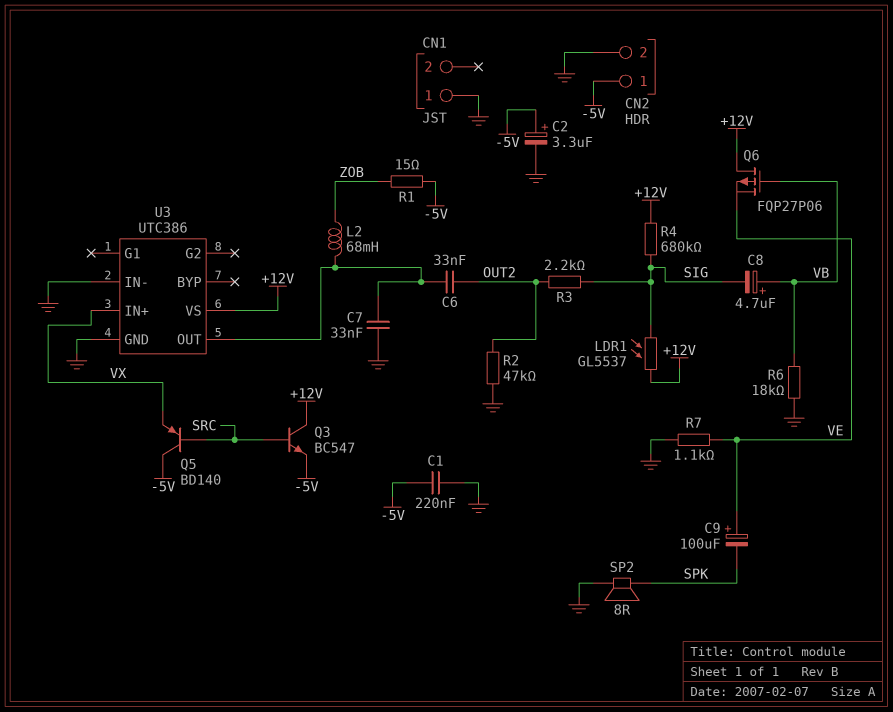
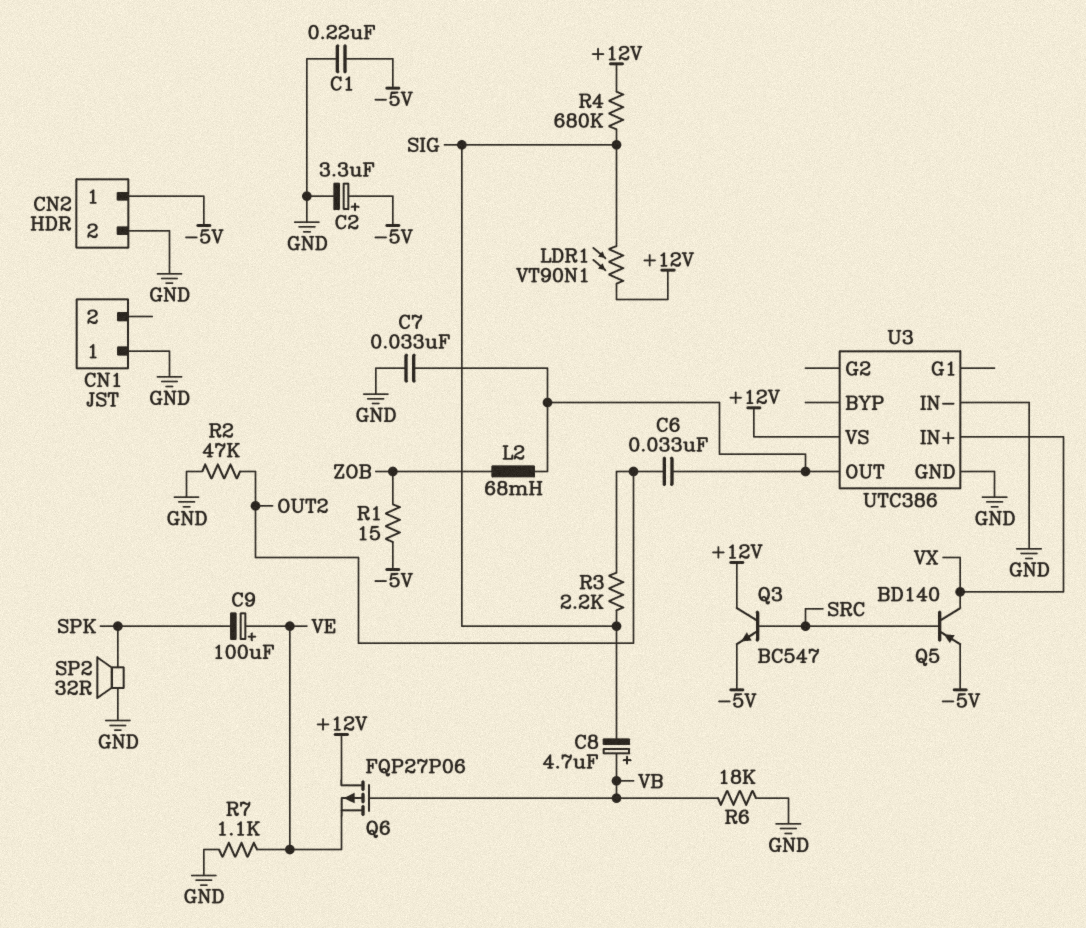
LDR1: GL5537 (+12V, SIG) -> VT90N1 (+12V, SIG)
Q5: PNP BD140 (B SRC, C -5V, E VX) -> PNP BD140 (B SRC, C VX, E -5V)
SP2: speaker 8R (GND, SPK) -> speaker 32R (GND, SPK)

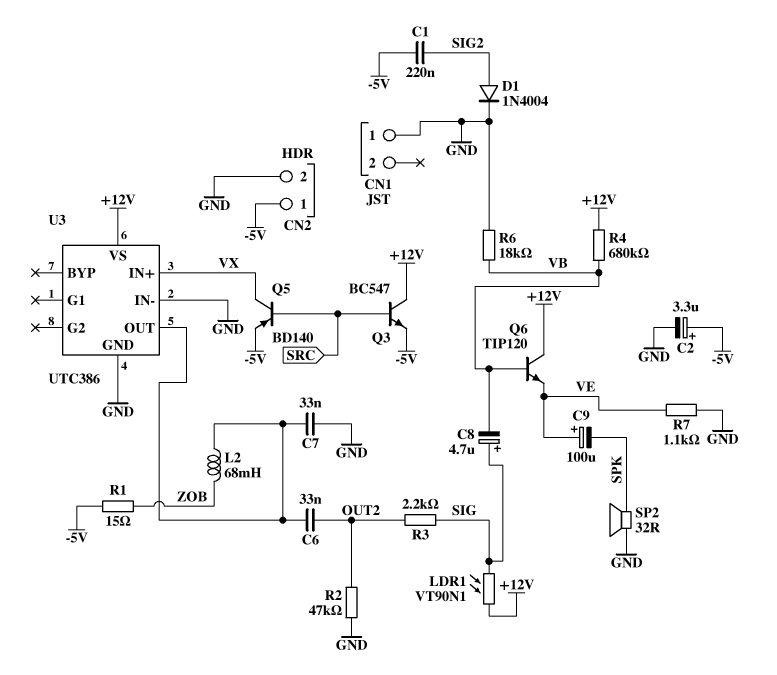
C1: 220nF (-5V, GND) -> 220nF (-5V, SIG2)
C8: 4.7uF (plus VB, minus SIG) -> 4.7uF (plus SIG, minus VB)
D1: none -> diode 1N4004 (A SIG2, K GND)
Q6: PMOS FQP27P06 (G VB, D +12V, S VE) -> NPN TIP120 (B VB, C +12V, E VE)
R4: 680k (+12V, SIG) -> 680k (+12V, VB)

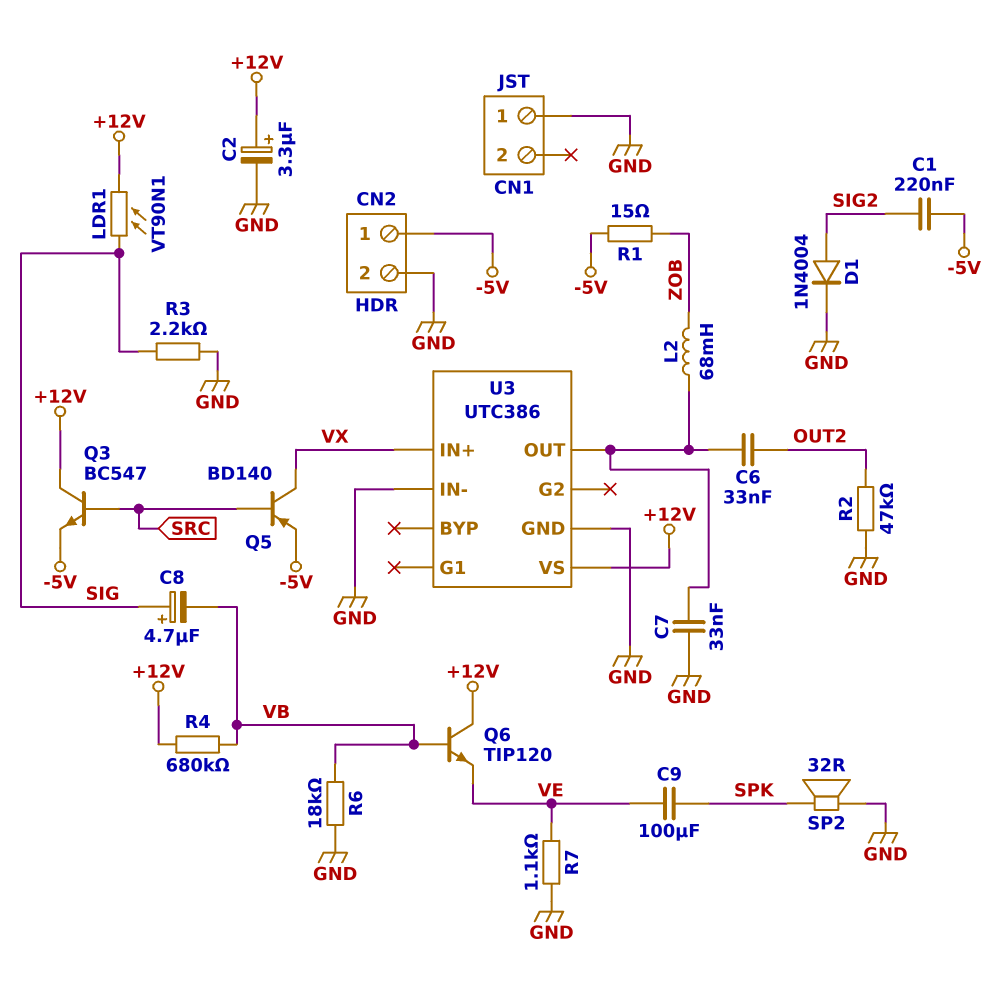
C2: 3.3uF (plus -5V, minus GND) -> 3.3uF (plus +12V, minus GND)
C9: 100uF (plus VE, minus SPK) -> 100uF (SPK, VE)
R3: 2.2k (OUT2, SIG) -> 2.2k (GND, SIG)

